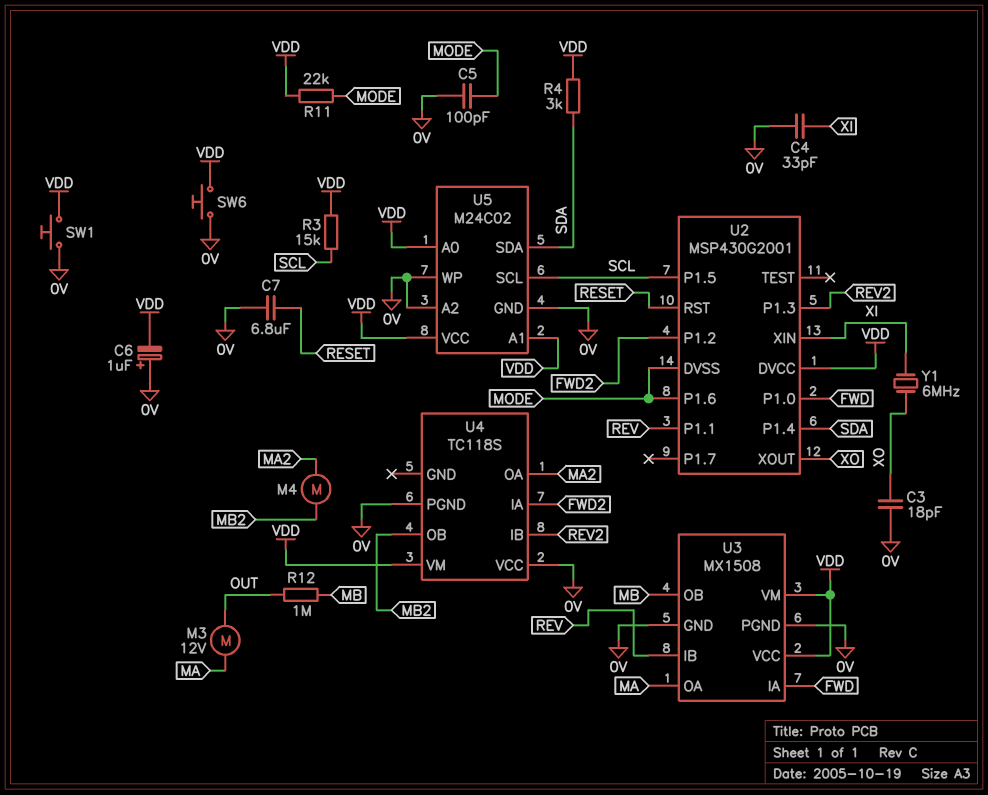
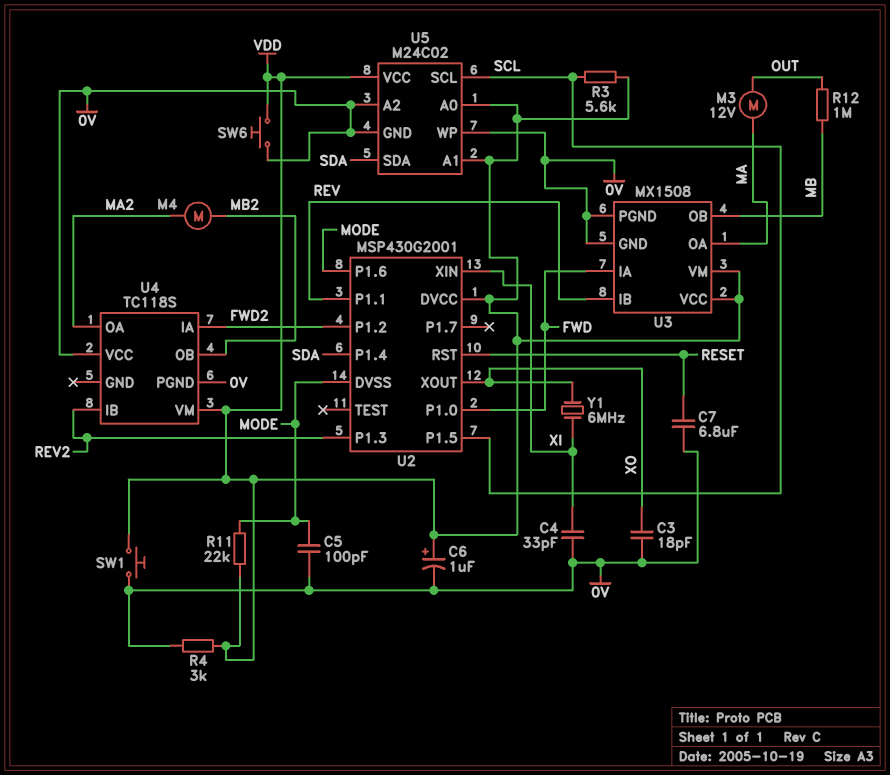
C6: 1uF (plus 0V, minus VDD) -> 1uF (plus VDD, minus 0V)
R3: 15k (SCL, VDD) -> 5.6k (SCL, VDD)
R4: 3k (SDA, VDD) -> 3k (0V, VDD)

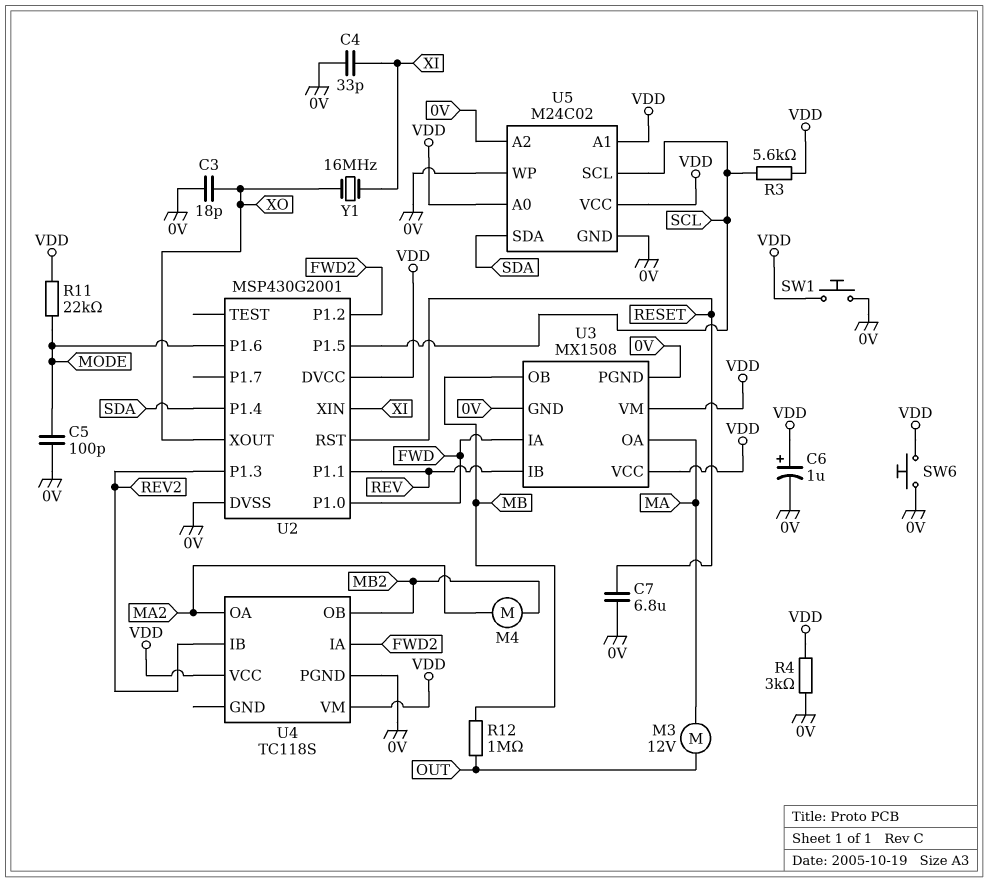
U2 pin DVSS: MODE -> 0V
U4 pin VCC: 0V -> VDD
Y1: 6MHz (XI, XO) -> 16MHz (XI, XO)

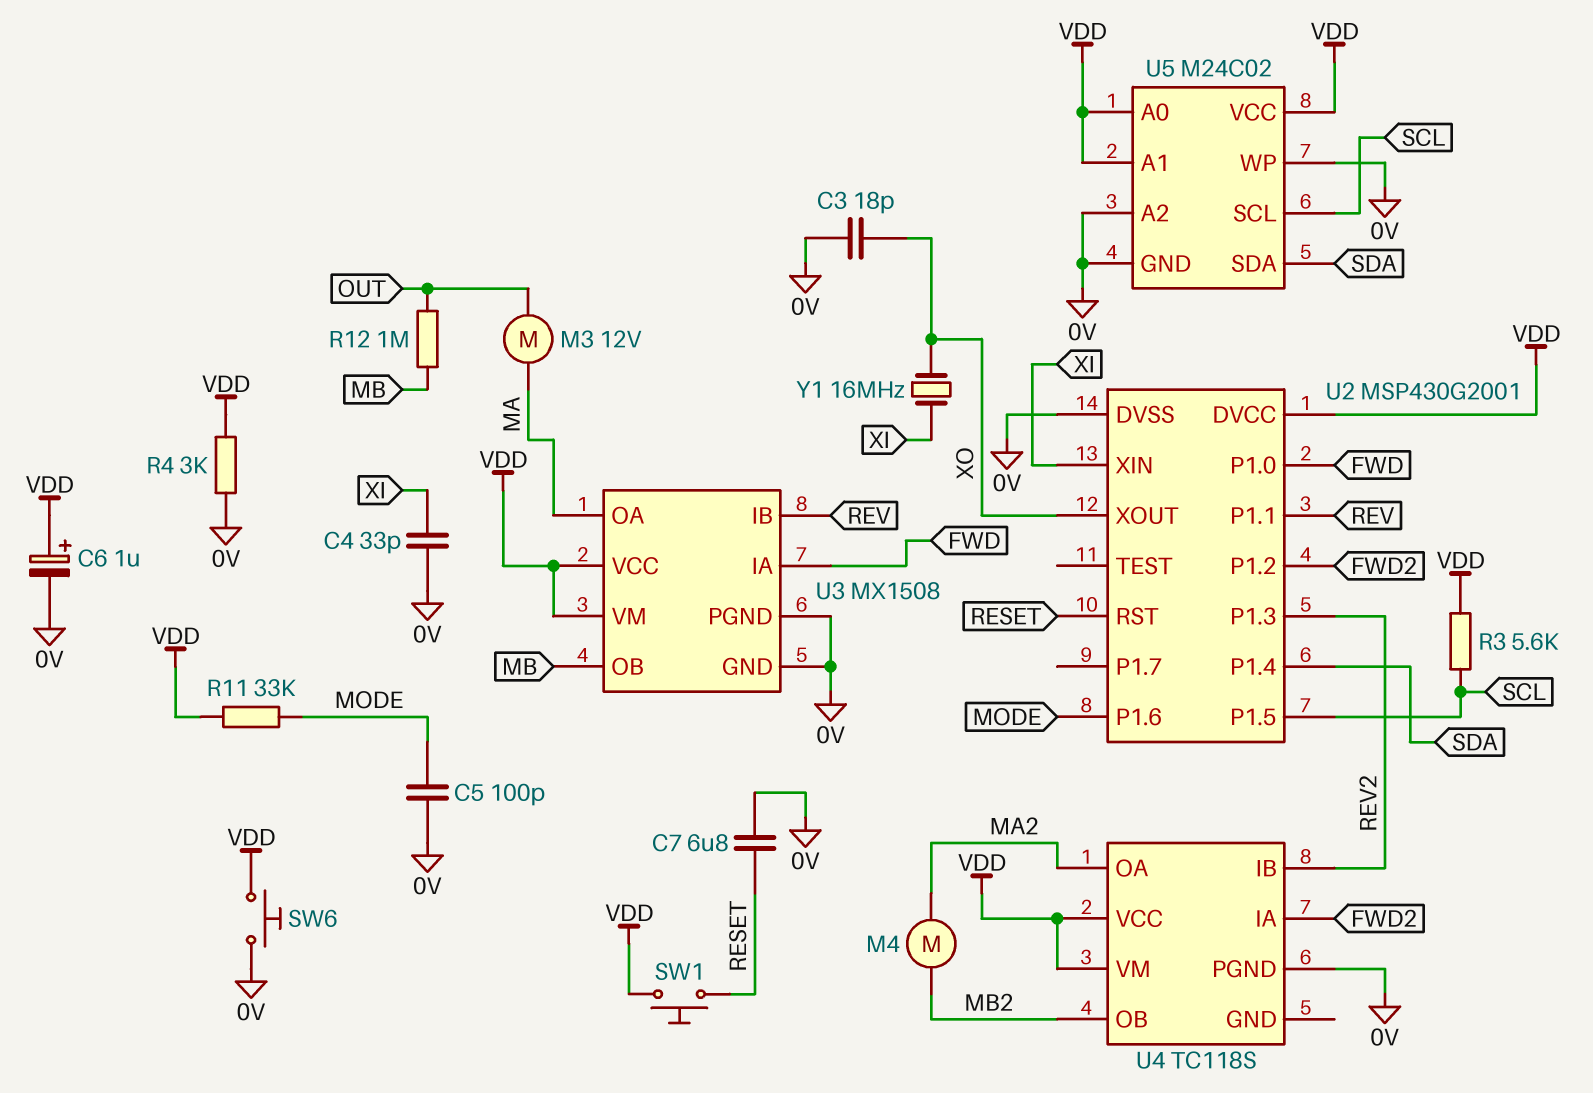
R11: 22k (MODE, VDD) -> 33k (MODE, VDD)
SW1: button (0V, VDD) -> button (RESET, VDD)

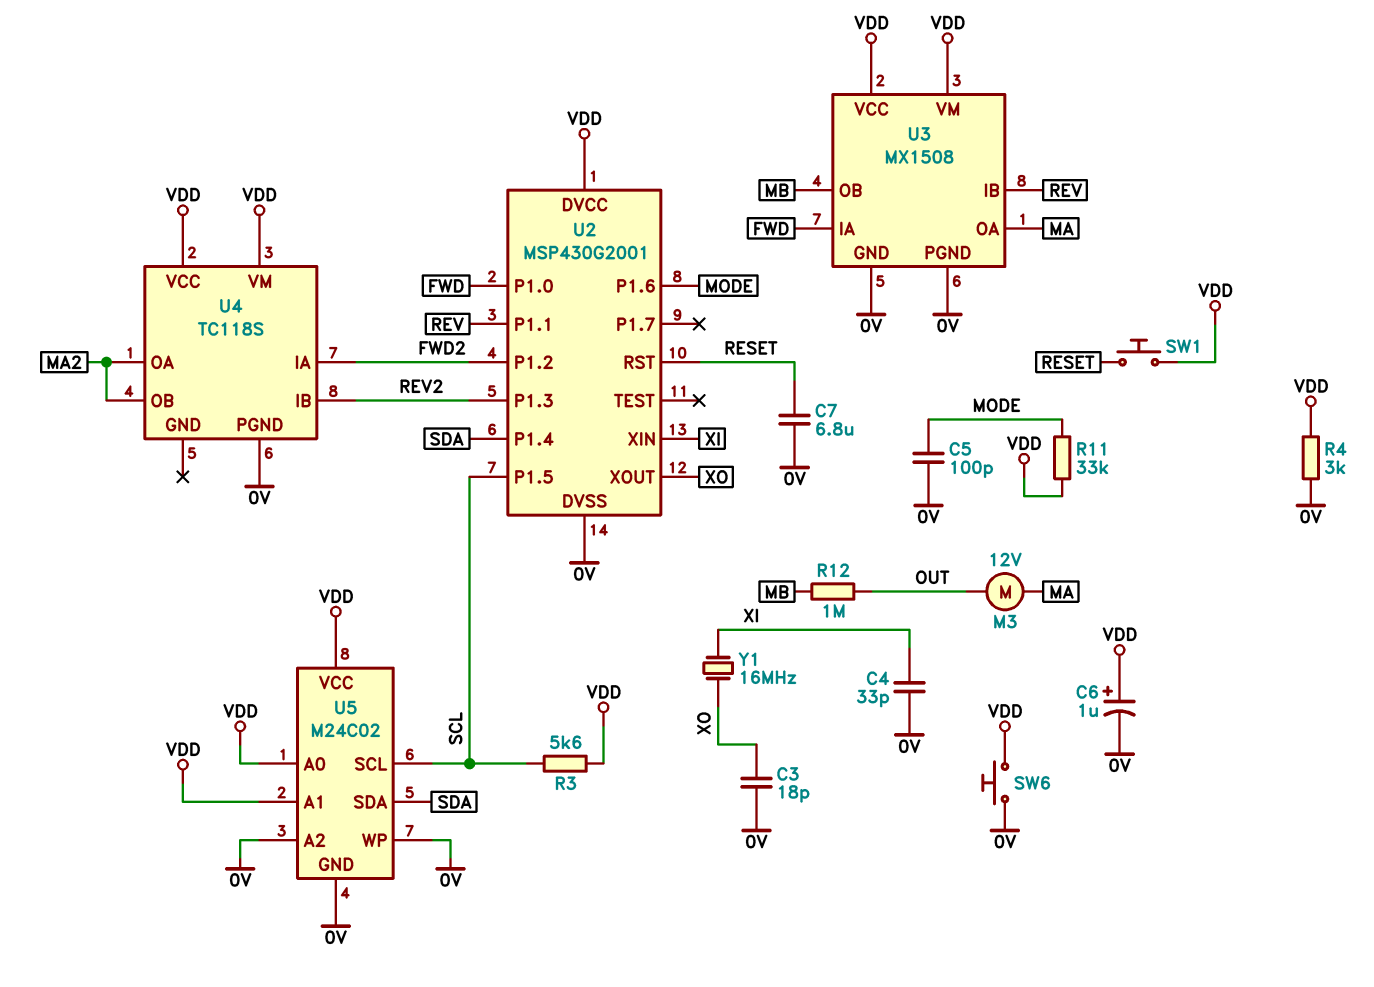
M4: motor (MA2, MB2) -> none
U4 pin OB: MB2 -> MA2

